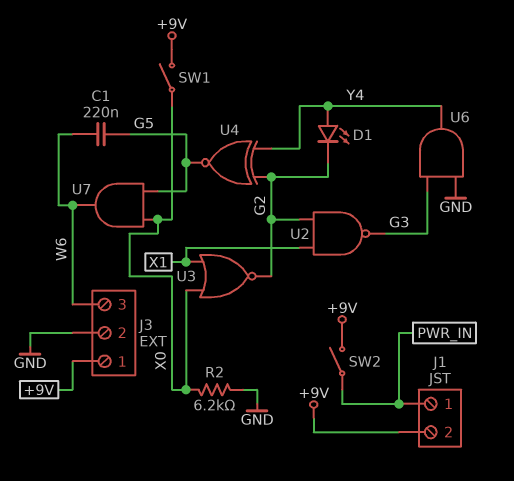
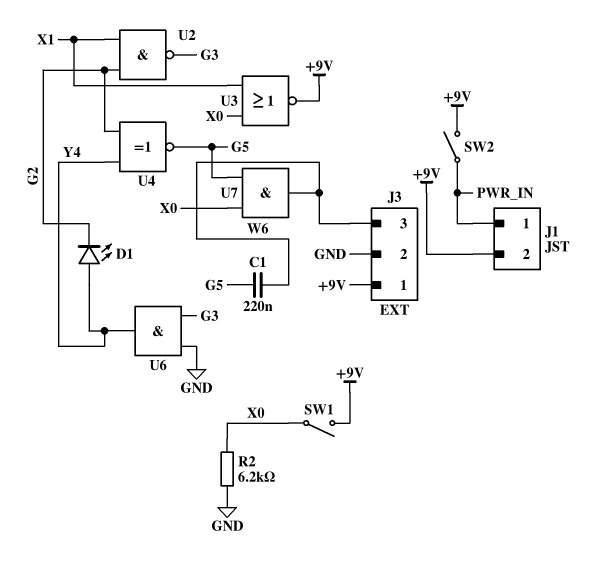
U3: NOR (in X0, in X1, out G2) -> NOR (in X0, in X1, out +9V)

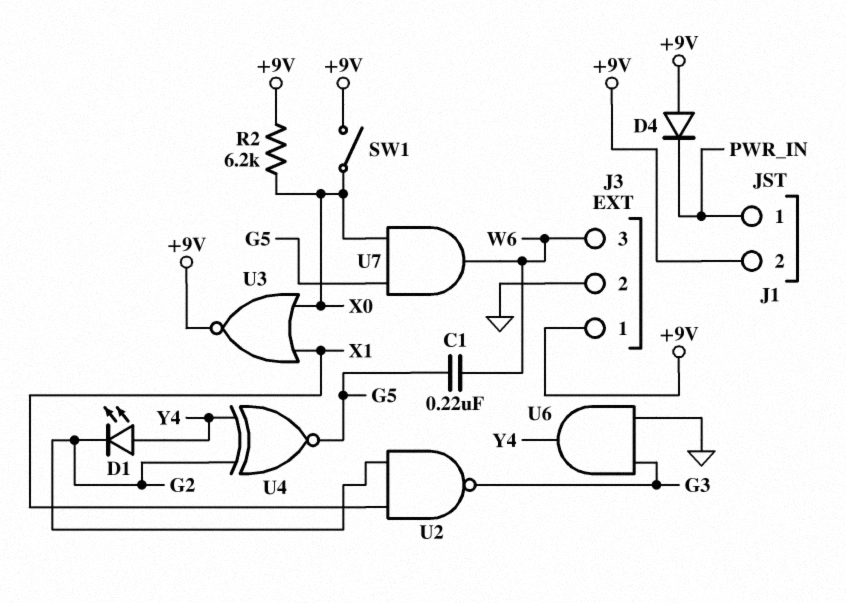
D4: none -> diode (A +9V, K PWR_IN)
R2: 6.2k (GND, X0) -> 6.2k (+9V, X0)
SW2: switch (+9V, PWR_IN) -> none

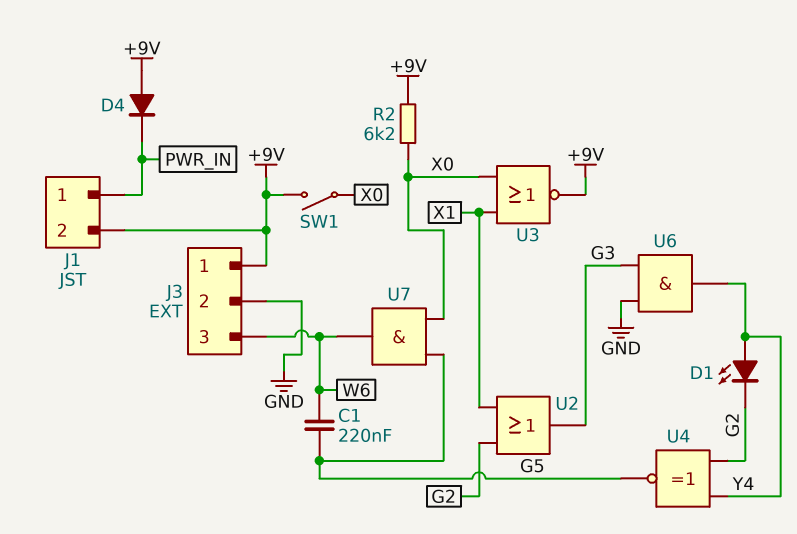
U2: NAND (in G2, in X1, out G3) -> OR (in G2, in X1, out G3)

